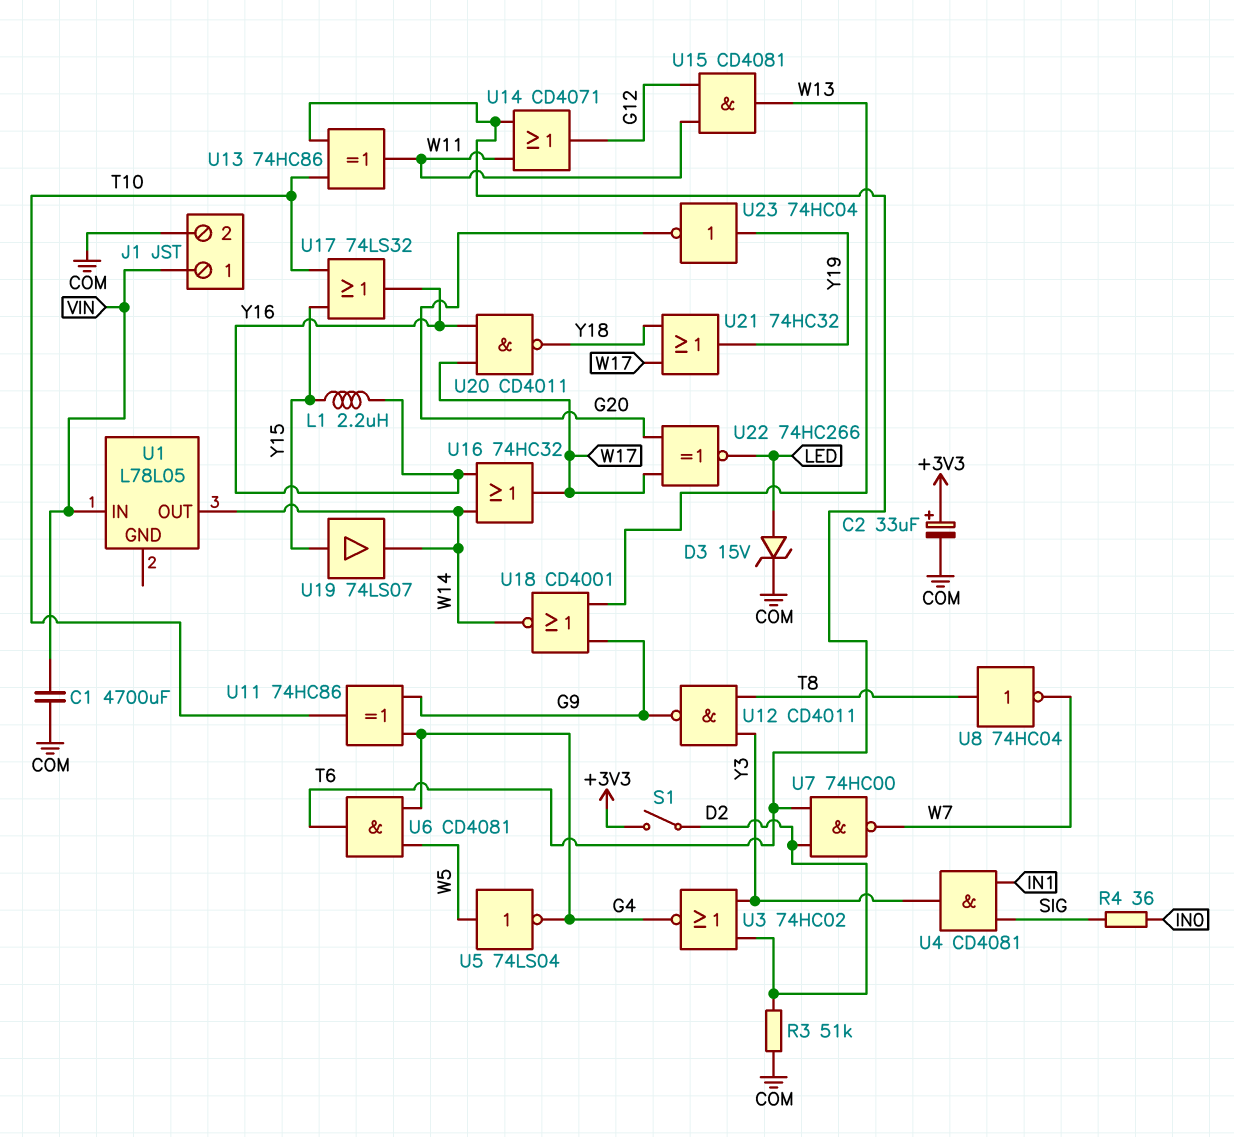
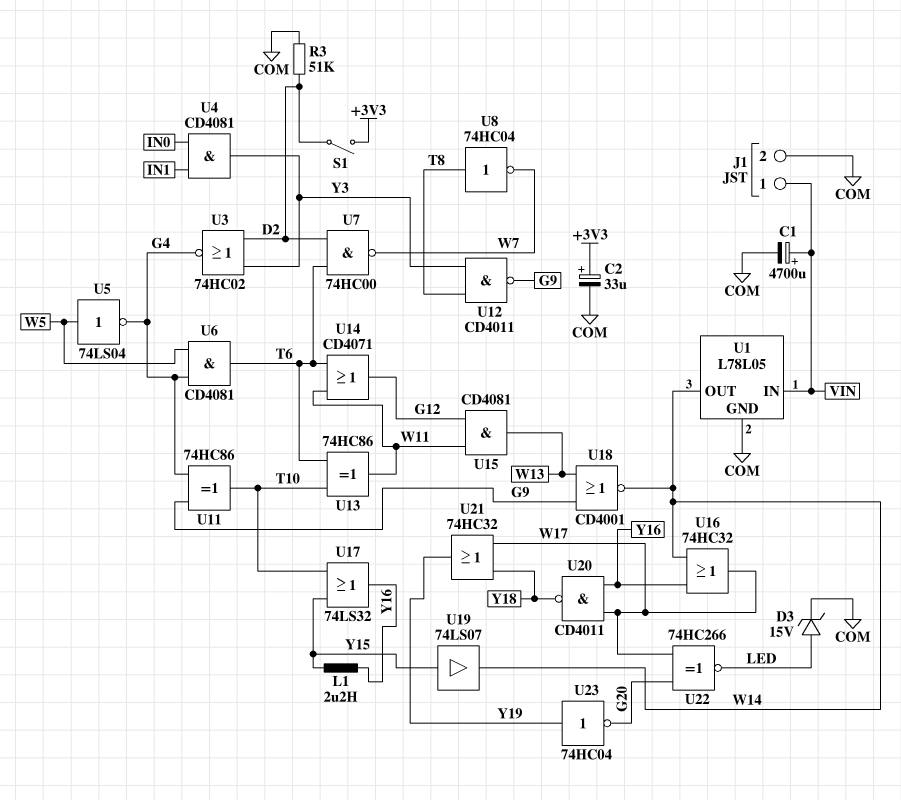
C1: 4700uF (COM, VIN) -> 4700uF (plus VIN, minus COM)
R4: 36 (IN0, SIG) -> none
U1 pin GND: none -> COM
U4: AND CD4081 (in IN1, in SIG, out Y3) -> AND CD4081 (in IN0, in IN1, out Y3)

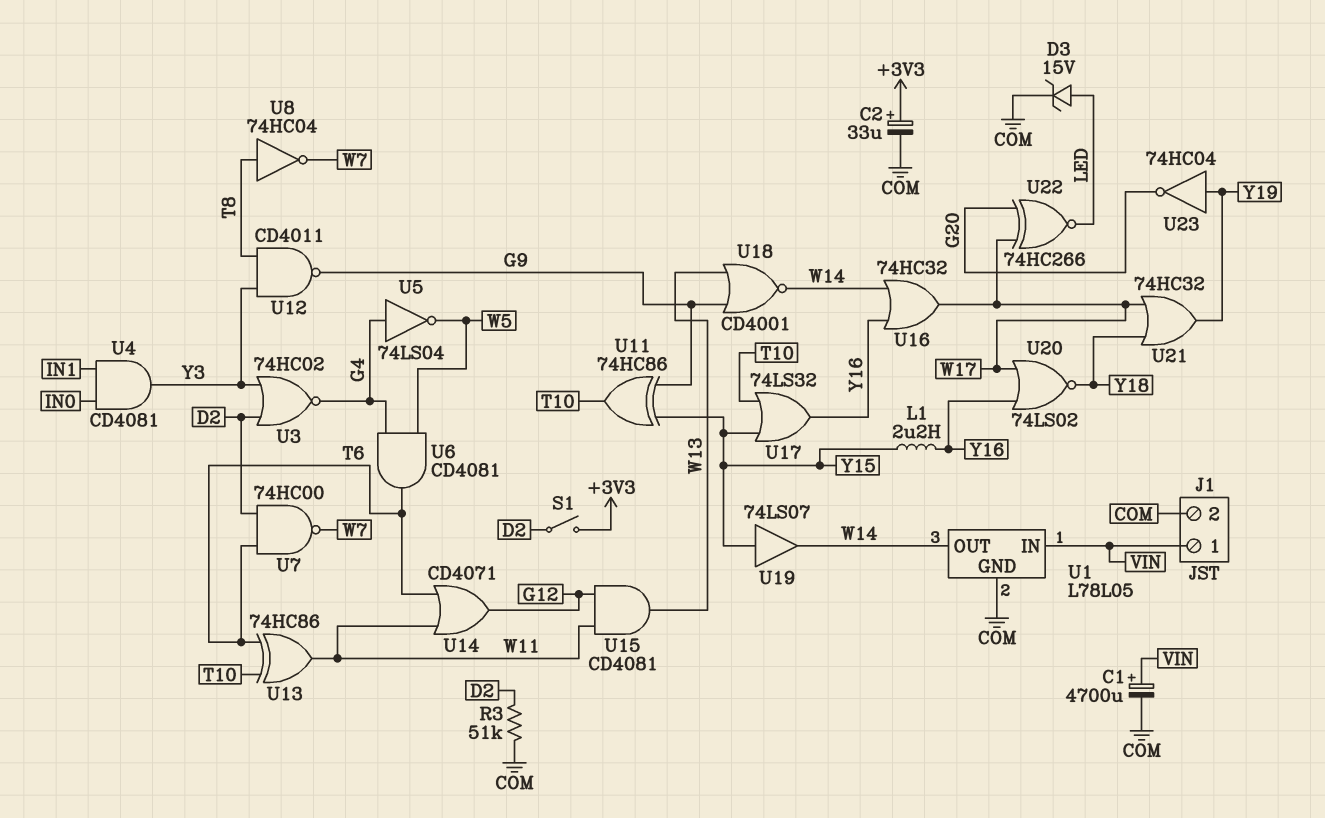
U5: NOT 74LS04 (in W5, out G4) -> NOT 74LS04 (in G4, out W5)
U11: XOR 74HC86 (in G4, in G9, out T10) -> XOR 74HC86 (in G9, in Y15, out T10)
U20: NAND CD4011 (in W17, in Y16, out Y18) -> NOR 74LS02 (in W17, in Y16, out Y18)

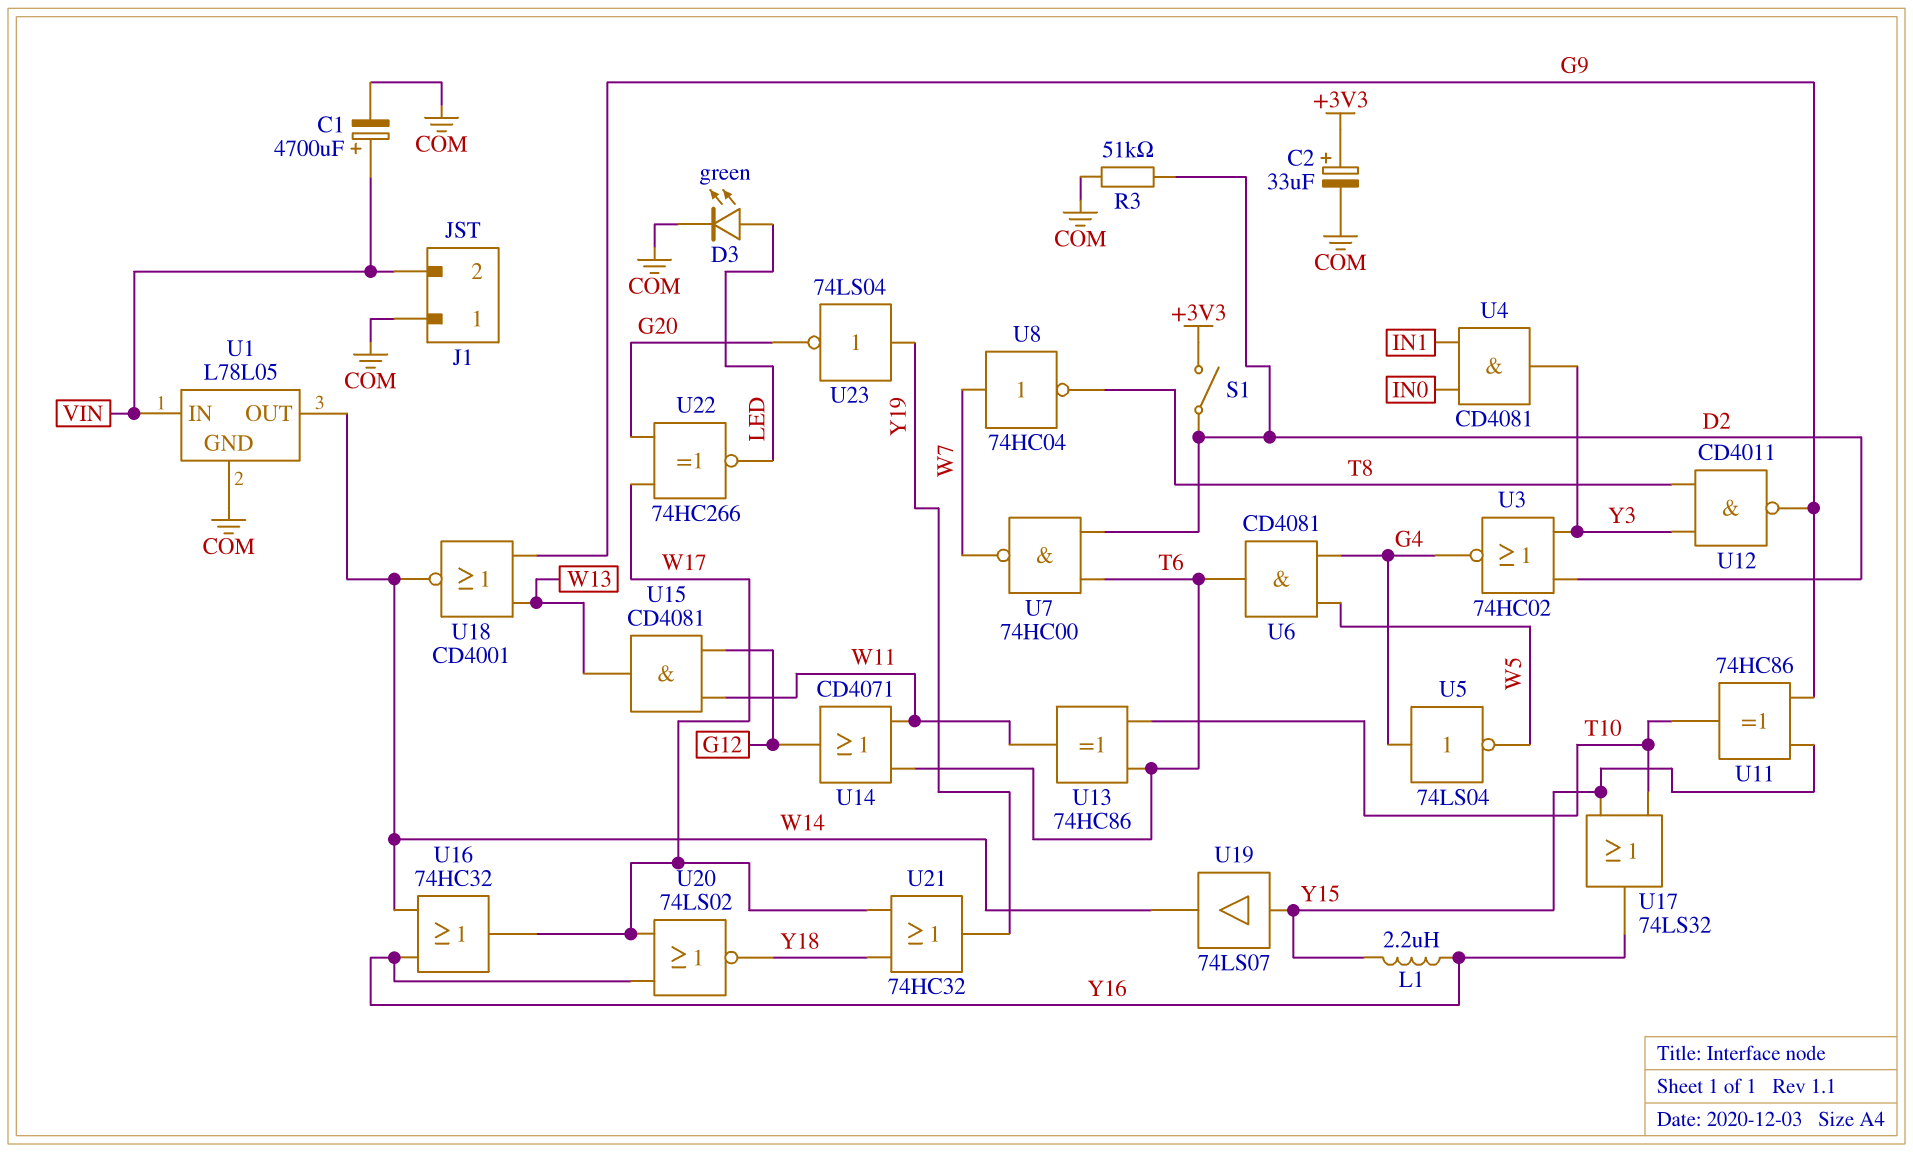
D3: zener 15V (A LED, K COM) -> LED green (A LED, K COM)
J1 pin 1: VIN -> COM
J1 pin 2: COM -> VIN
U8: NOT 74HC04 (in T8, out W7) -> NOT 74HC04 (in W7, out T8)
U23: NOT 74HC04 (in Y19, out G20) -> NOT 74LS04 (in Y19, out G20)

